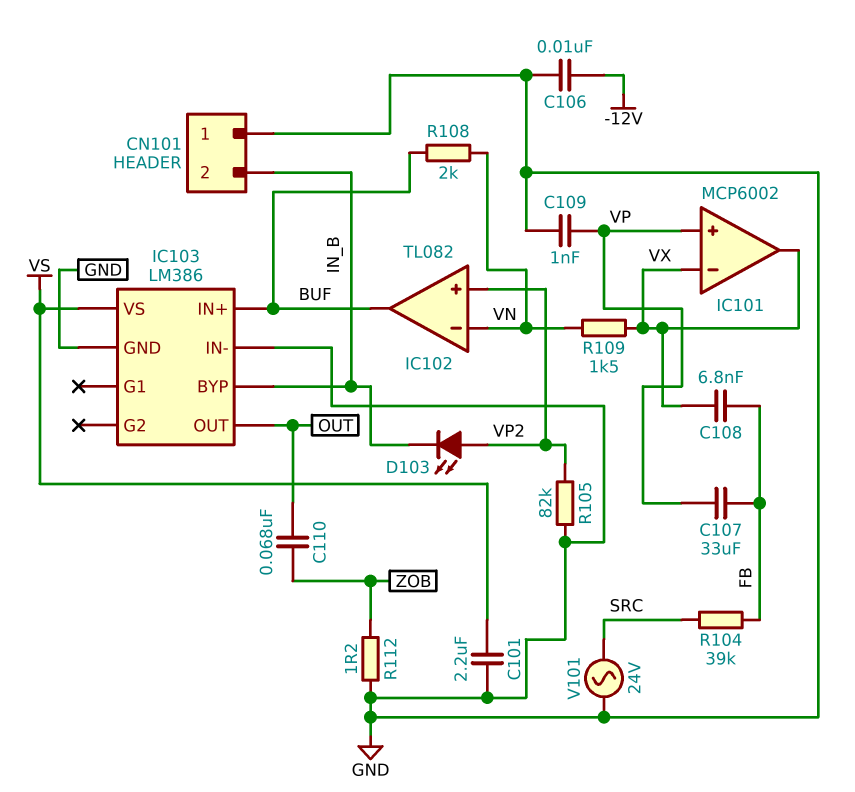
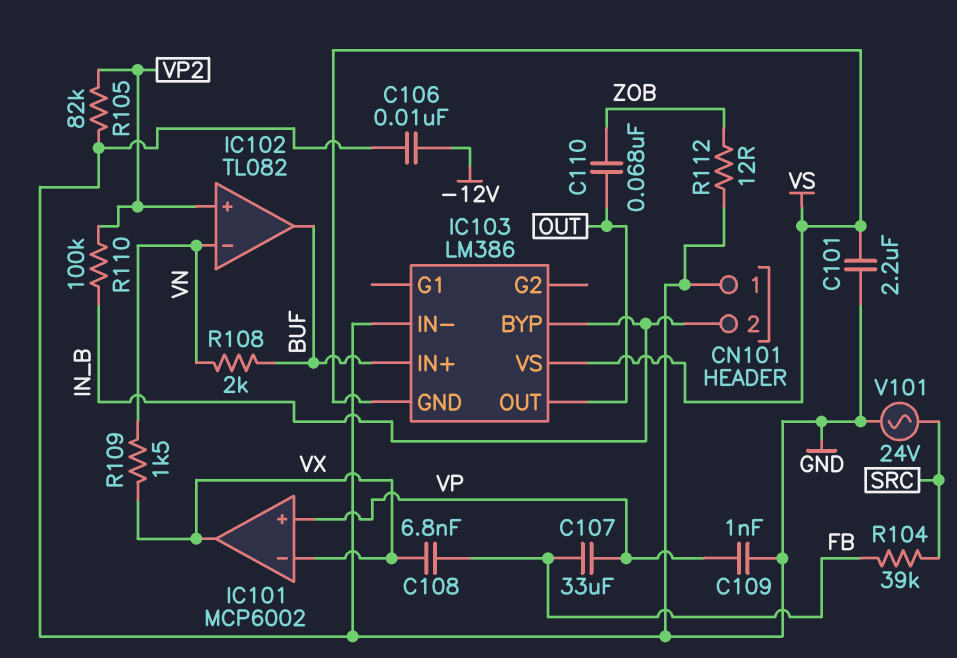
D103: LED (A VP2, K IN_B) -> none
IC103 pin GND: GND -> VS
R110: none -> 100k (IN_B, VP2)
R112: 1.2 (GND, ZOB) -> 12 (GND, ZOB)

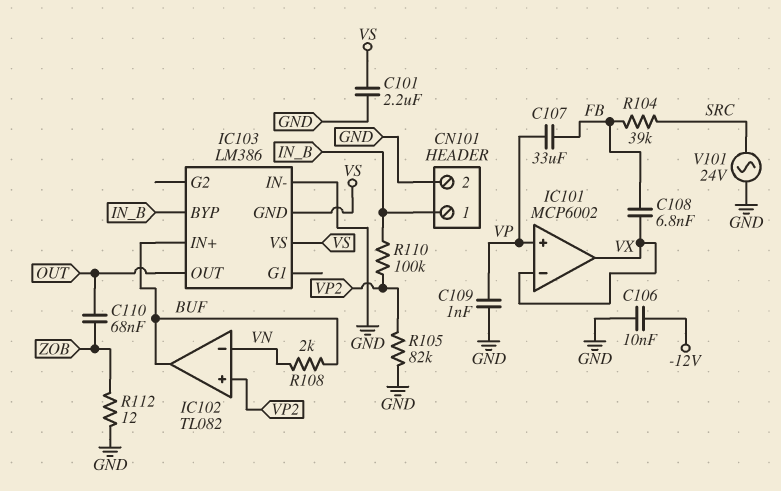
CN101 pin 1: GND -> IN_B
CN101 pin 2: IN_B -> GND
R109: 1.5k (VN, VX) -> none

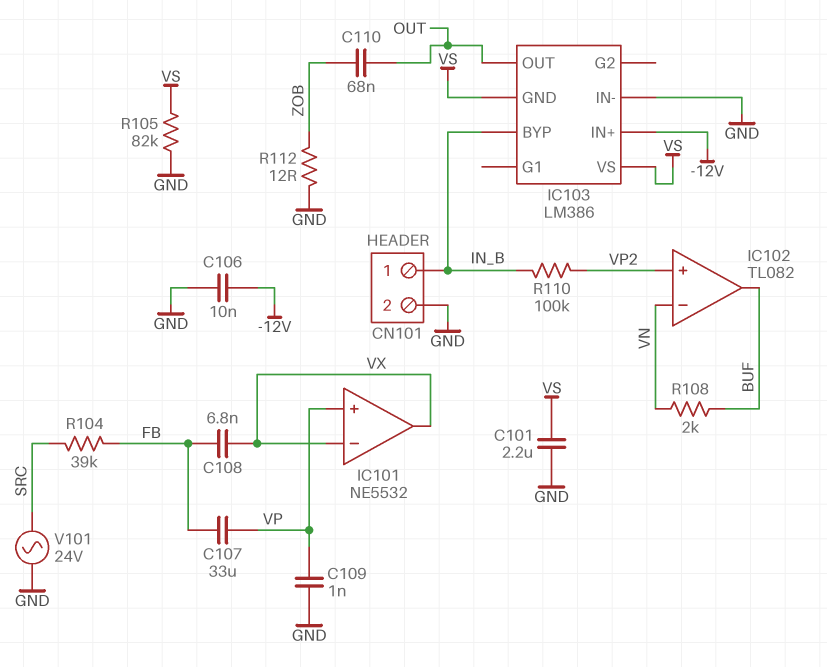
IC101: MCP6002 -> NE5532
IC103 pin IN+: BUF -> -12V
R105: 82k (GND, VP2) -> 82k (GND, VS)

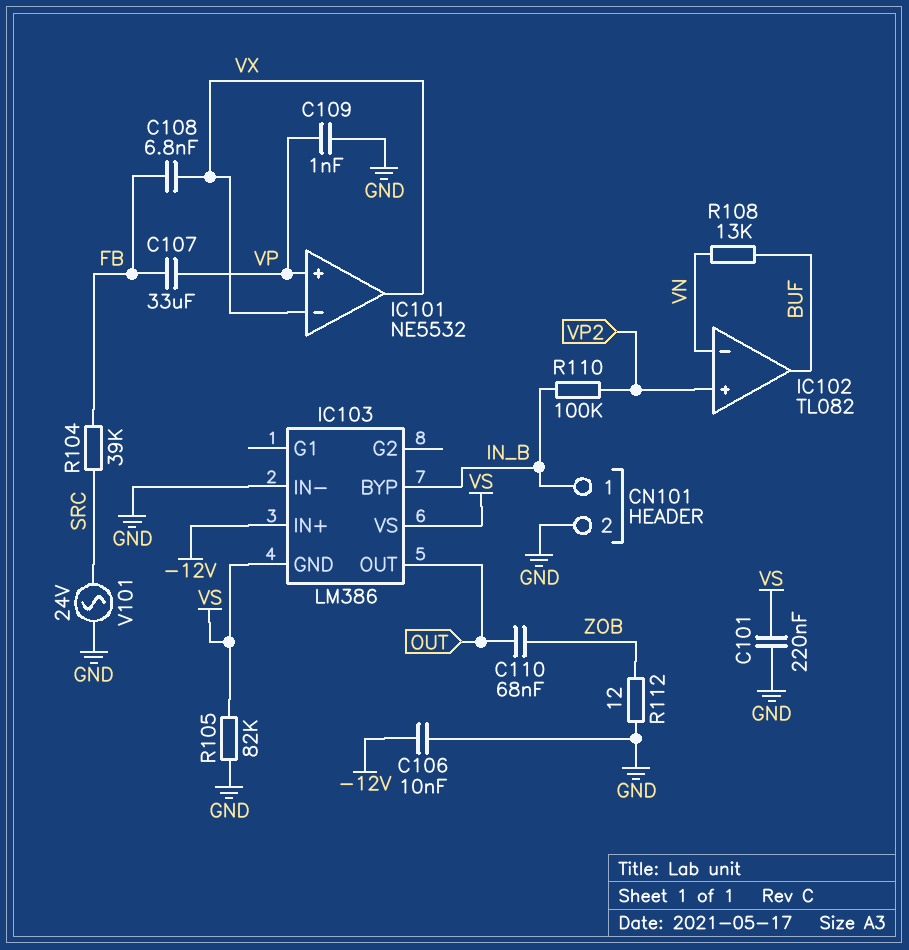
C101: 2.2uF (GND, VS) -> 220nF (GND, VS)
R108: 2k (BUF, VN) -> 13k (BUF, VN)

